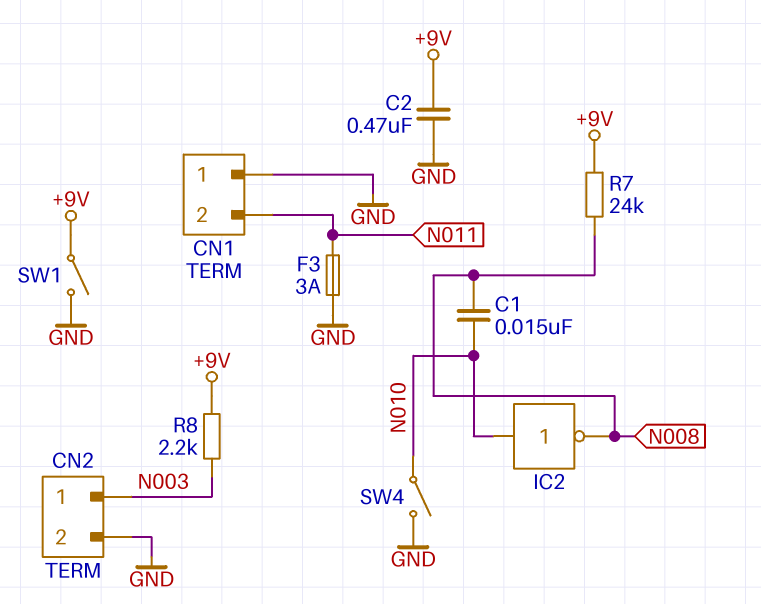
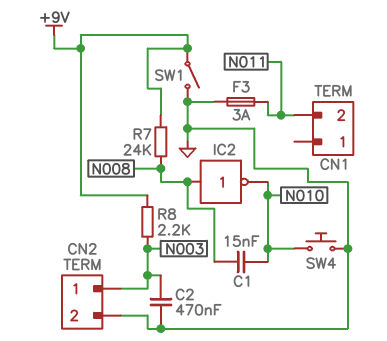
C2: 470nF (+9V, GND) -> 470nF (GND, N003)
CN1 pin 1: GND -> none
IC2: NOT (in N010, out N008) -> NOT (in N008, out N010)
SW4: switch (GND, N010) -> button (GND, N010)

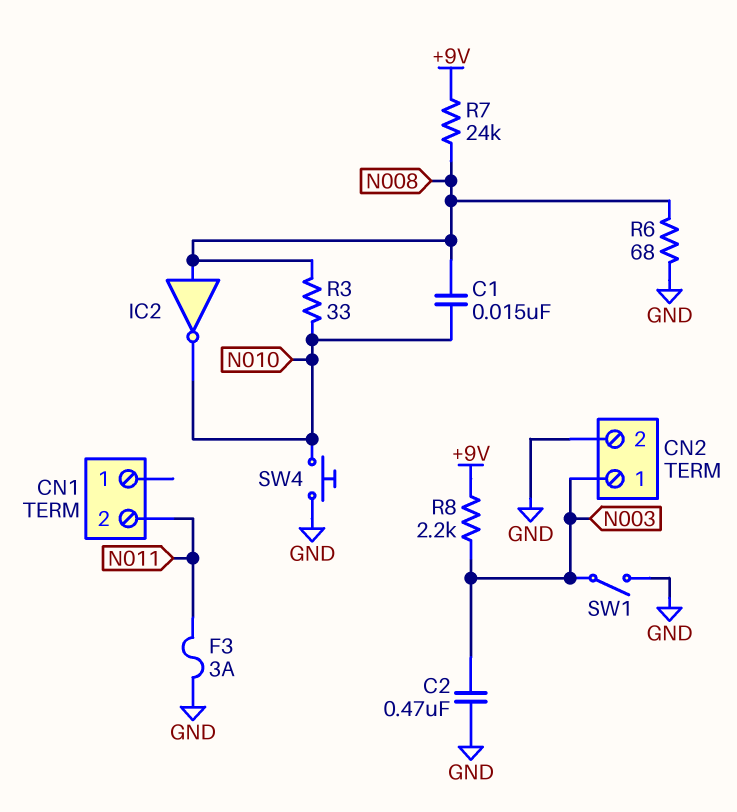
R3: none -> 33 (N008, N010)
R6: none -> 68 (GND, N008)
SW1: switch (+9V, GND) -> switch (GND, N003)

